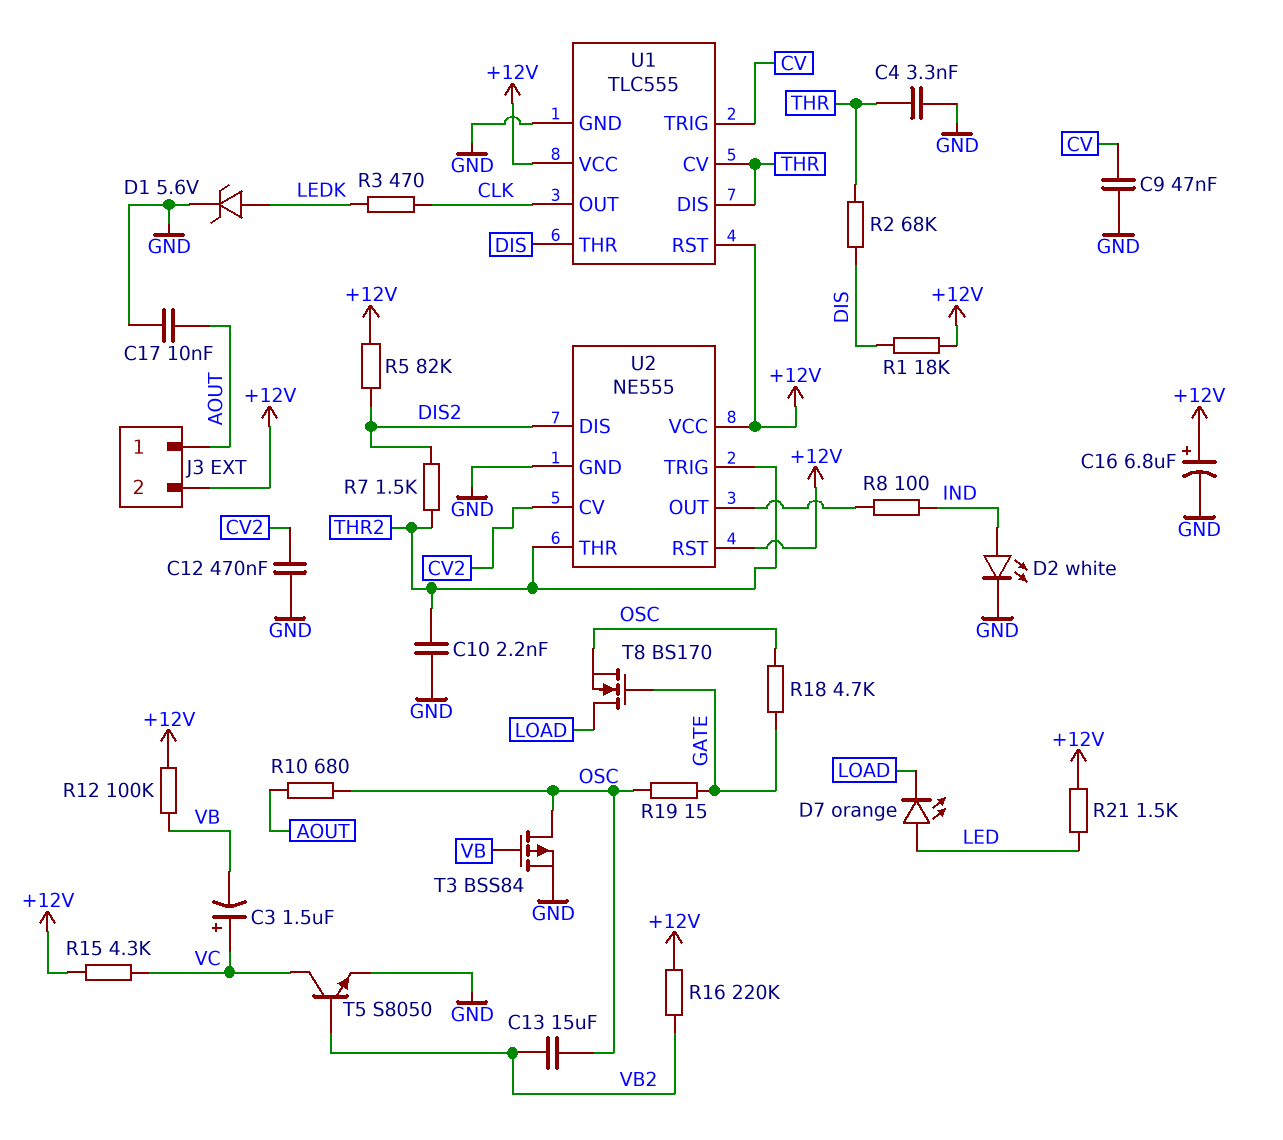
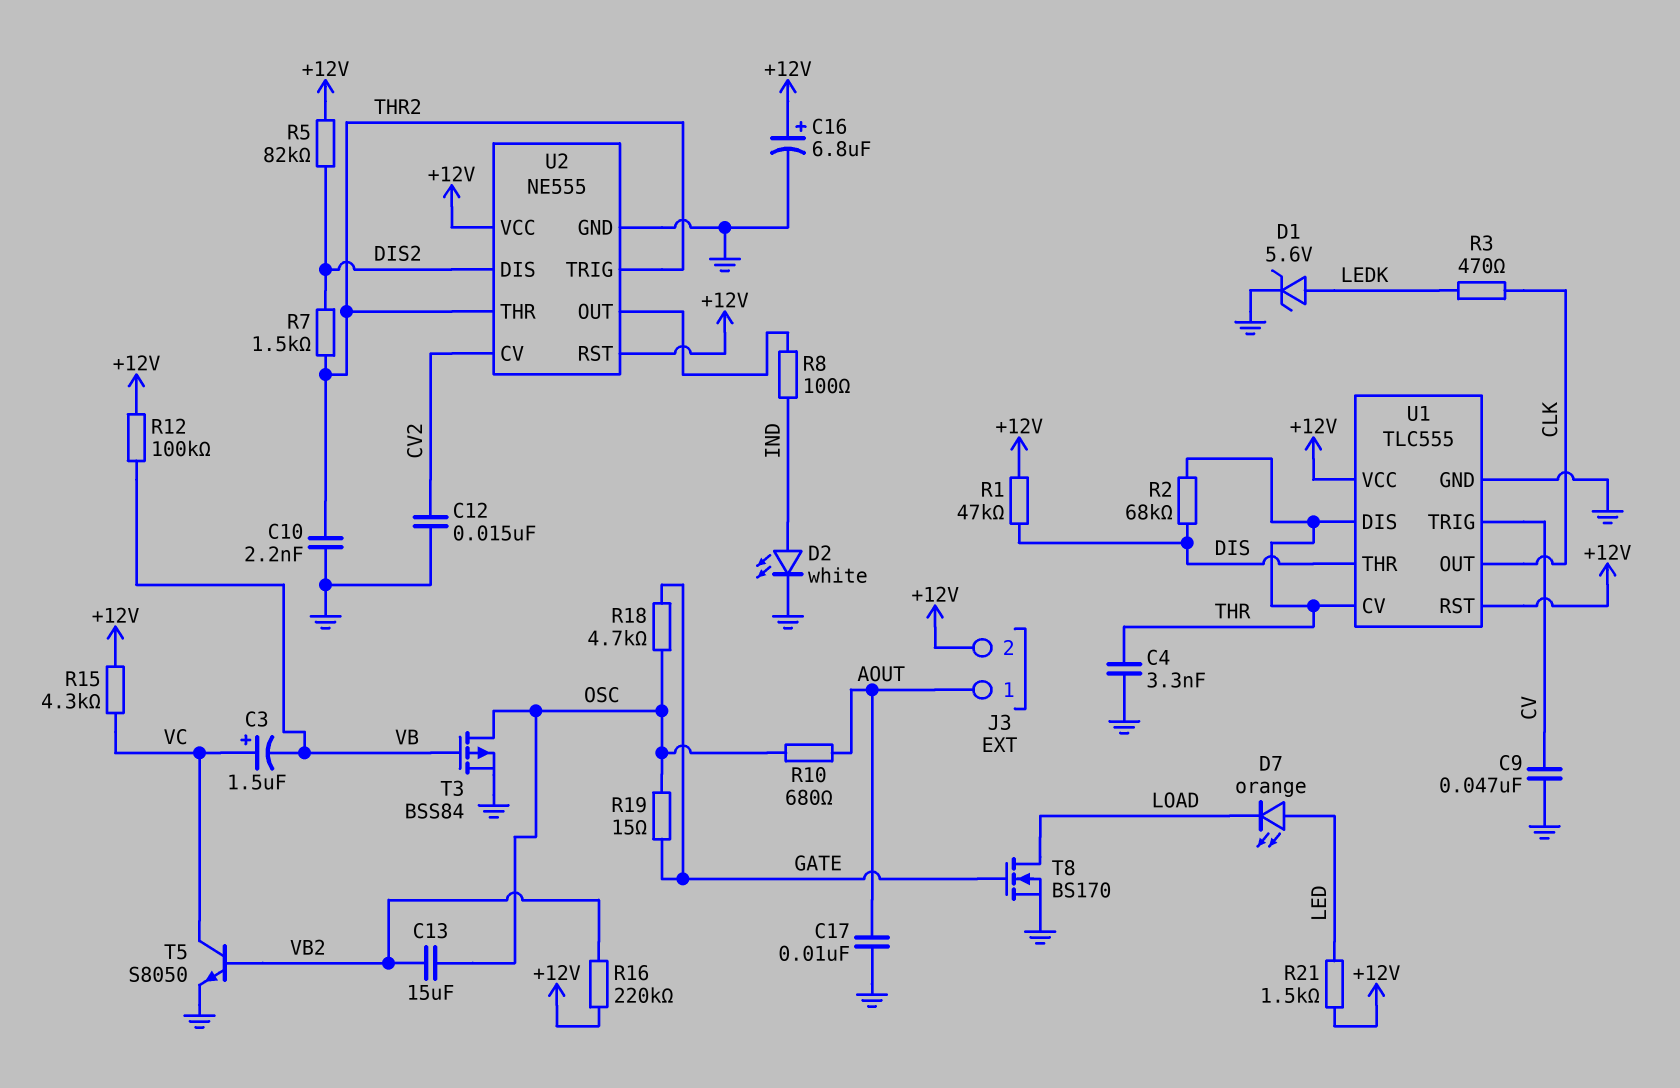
C12: 470nF (CV2, GND) -> 15nF (CV2, GND)
R1: 18k (+12V, DIS) -> 47k (+12V, DIS)
T8: NMOS BS170 (G GATE, D LOAD, S OSC) -> NMOS BS170 (G GATE, D LOAD, S GND)

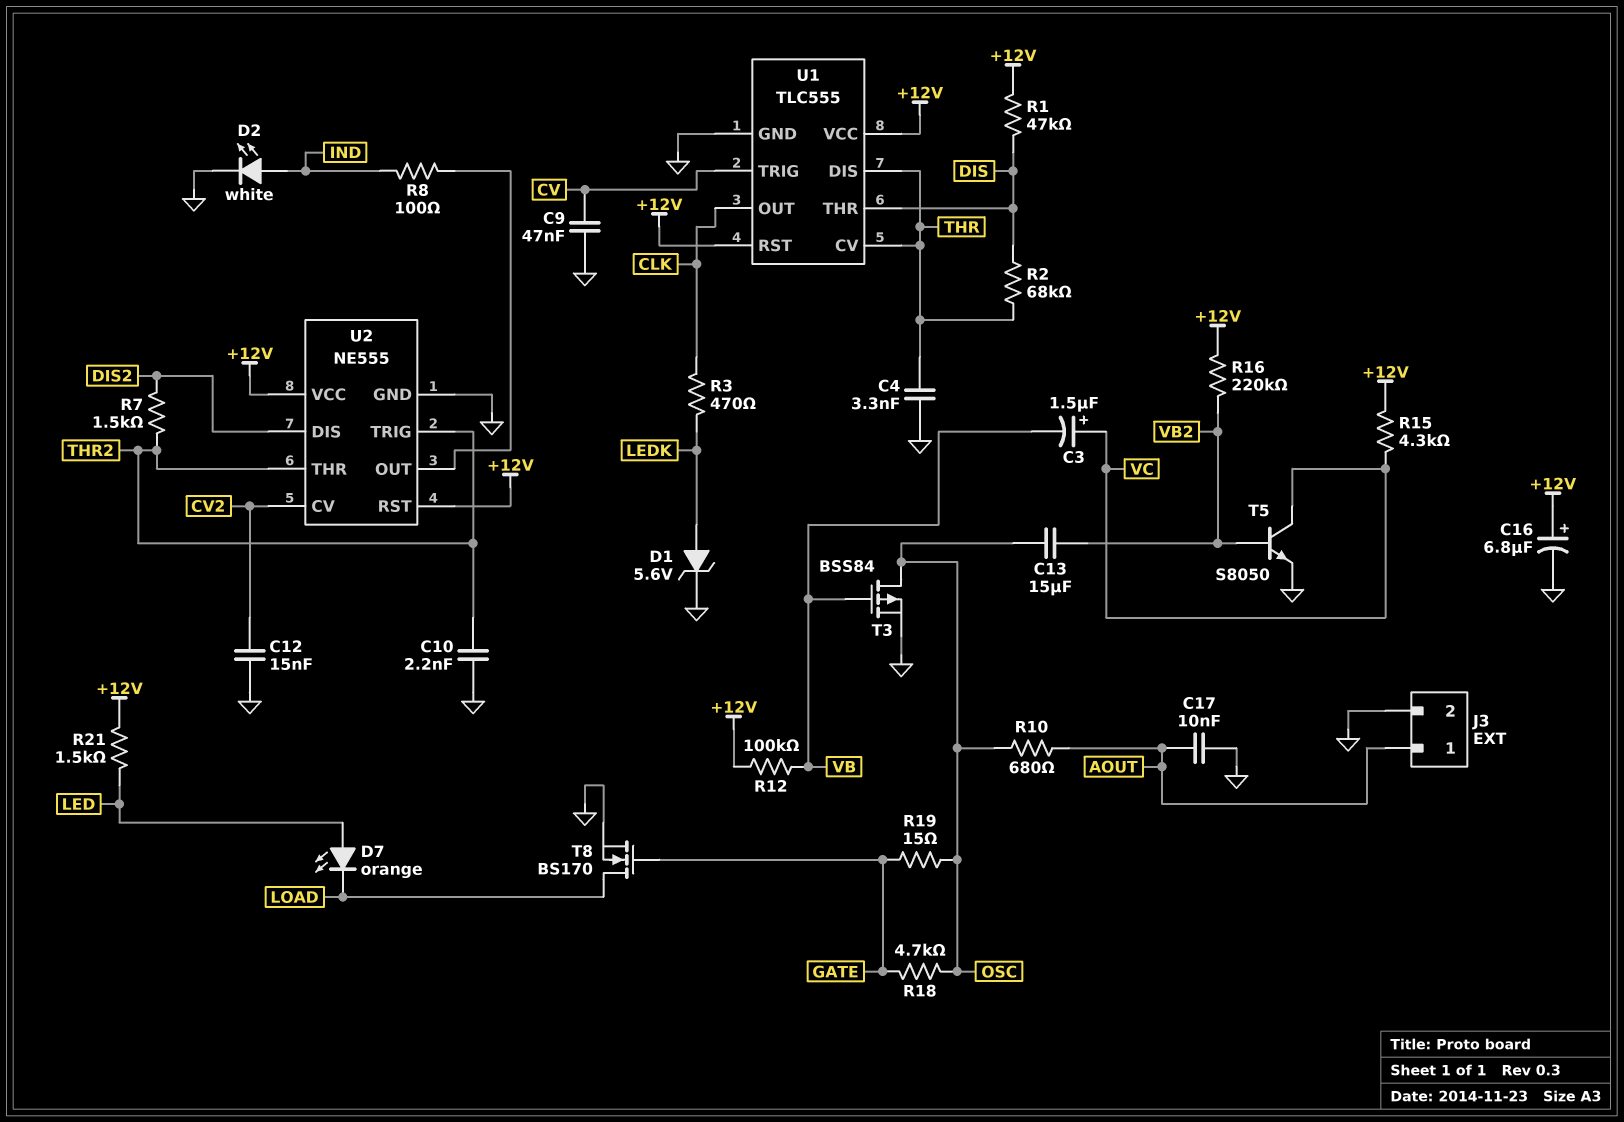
J3 pin 2: +12V -> GND
R5: 82k (+12V, DIS2) -> none

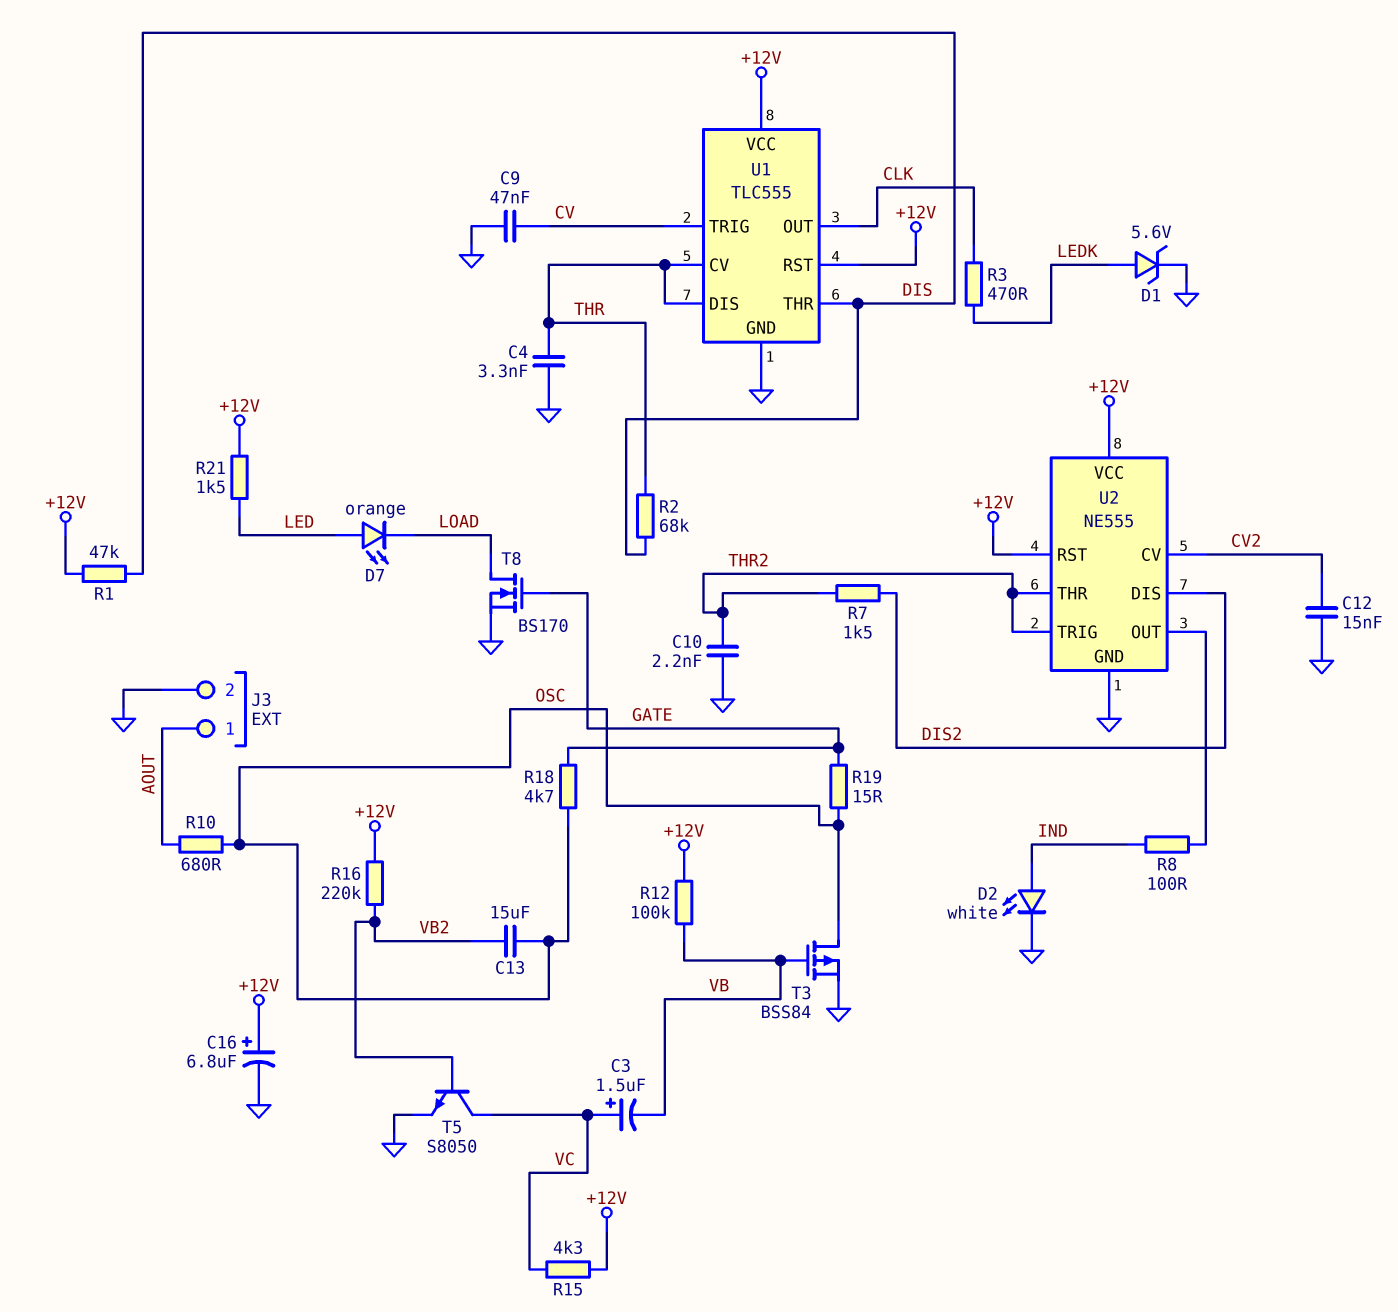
C17: 10nF (AOUT, GND) -> none

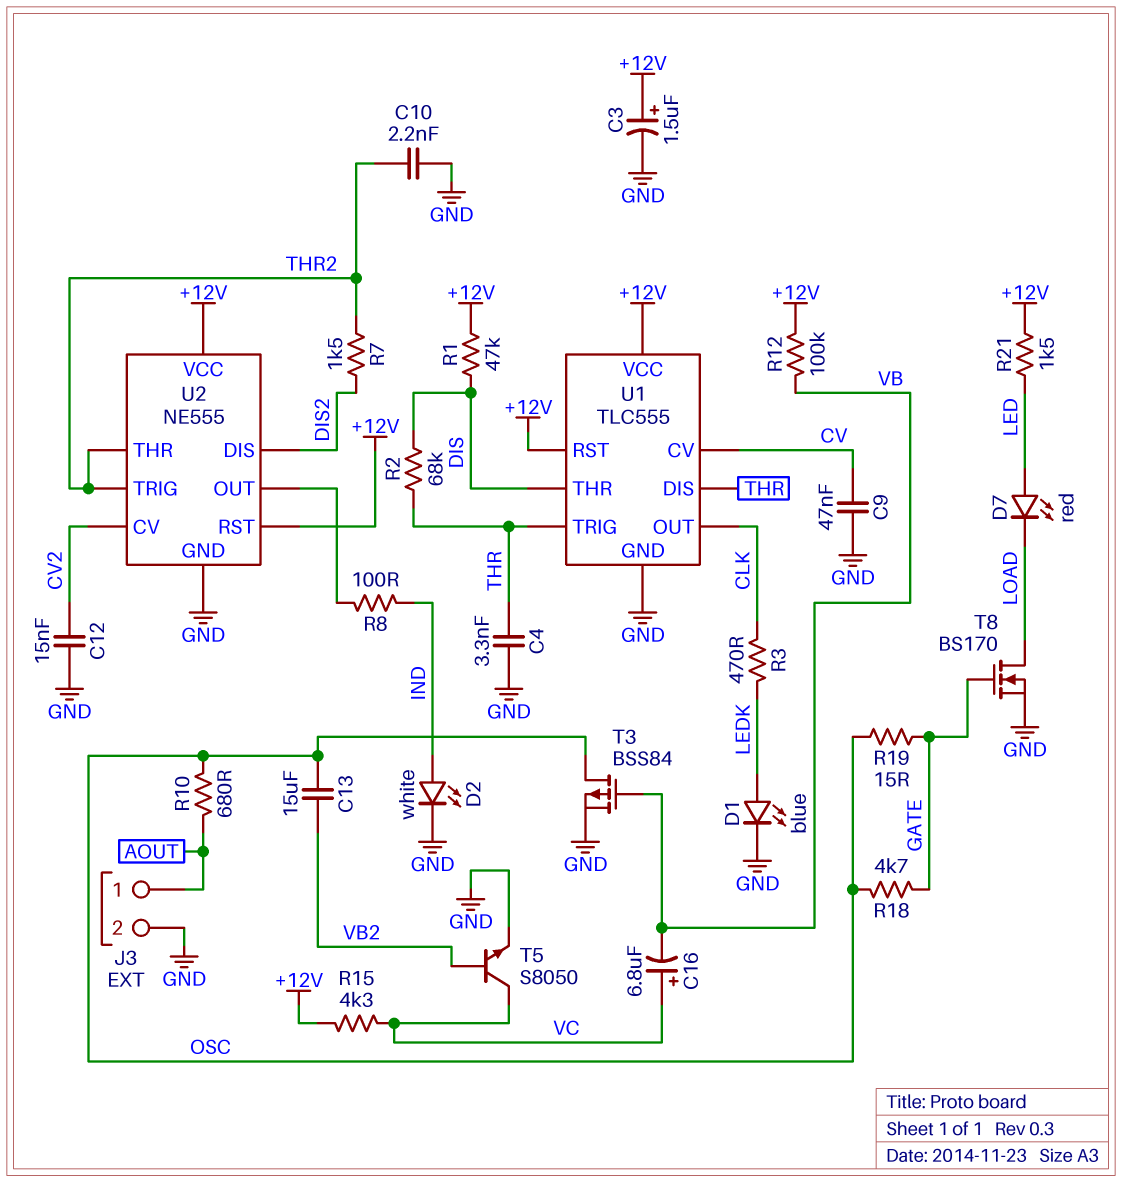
C3: 1.5uF (plus VC, minus VB) -> 1.5uF (plus +12V, minus GND)
C16: 6.8uF (plus +12V, minus GND) -> 6.8uF (plus VC, minus VB)
D1: zener 5.6V (A LEDK, K GND) -> LED blue (A LEDK, K GND)
D7: LED orange (A LED, K LOAD) -> LED red (A LED, K LOAD)
R16: 220k (+12V, VB2) -> none
U1 pin CV: THR -> CV
U1 pin TRIG: CV -> THR

